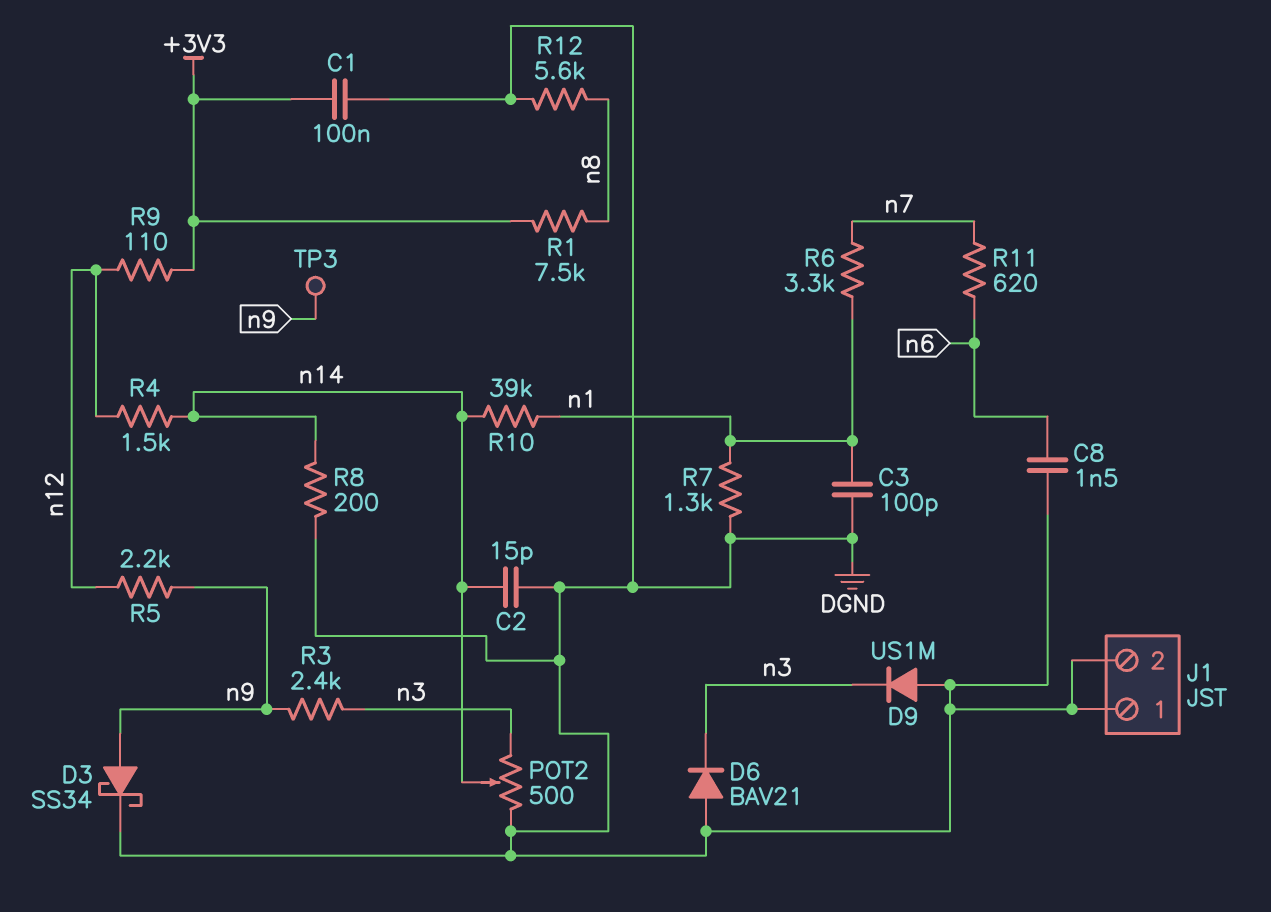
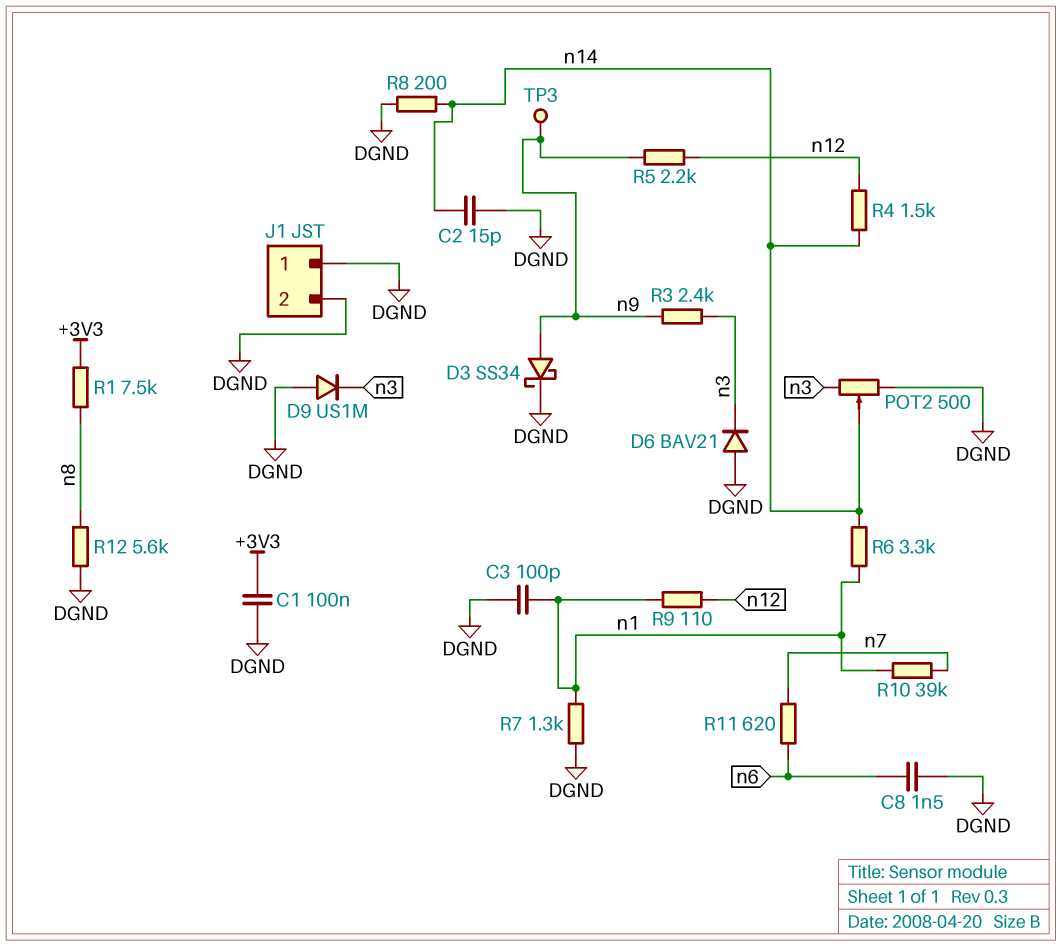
R6: 3.3k (n1, n7) -> 3.3k (n1, n14)
R9: 110 (+3V3, n12) -> 110 (n1, n12)
R10: 39k (n1, n14) -> 39k (n1, n7)

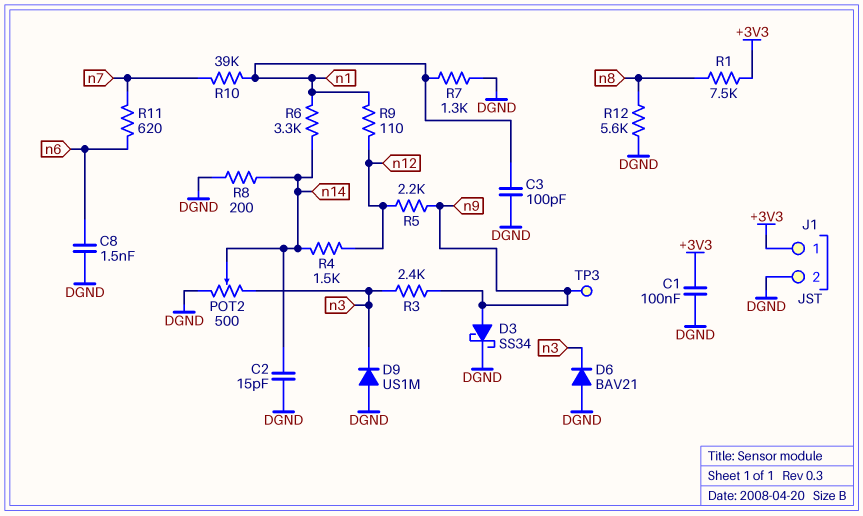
J1 pin 1: DGND -> +3V3

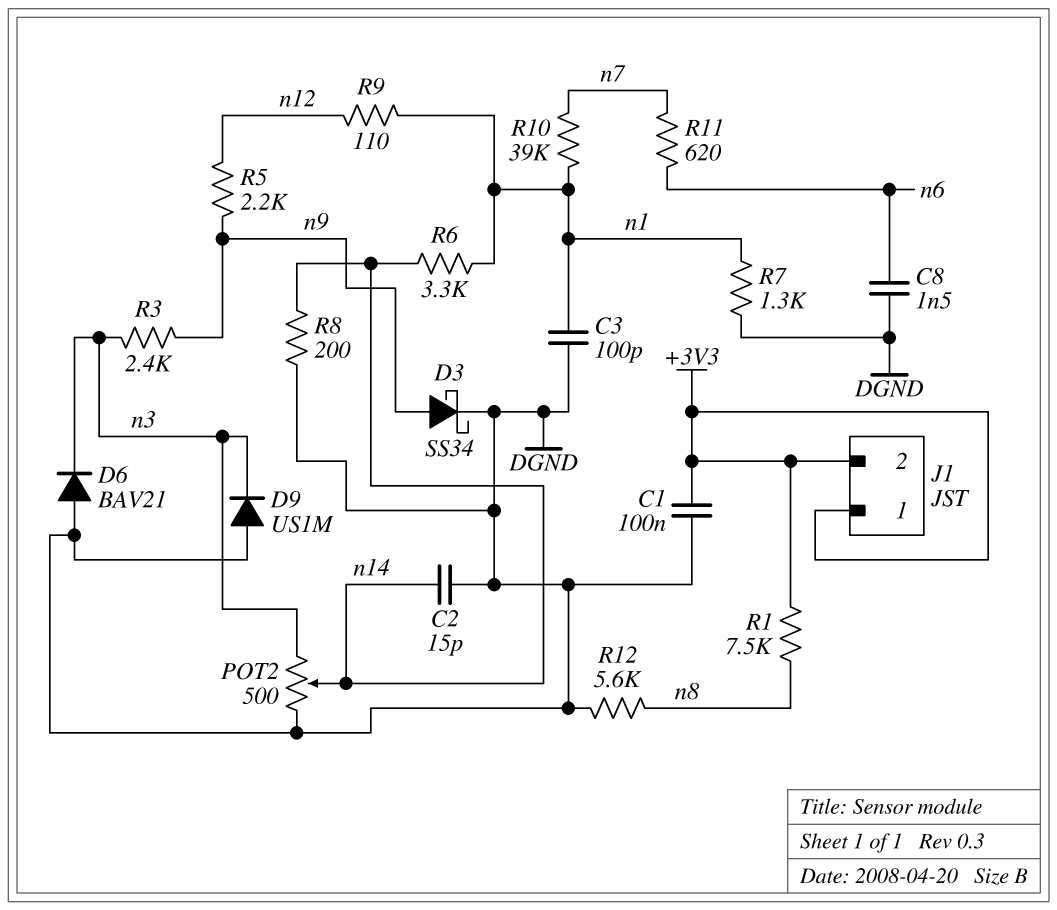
J1 pin 2: DGND -> +3V3
R4: 1.5k (n12, n14) -> none
TP3: test point (n9) -> none

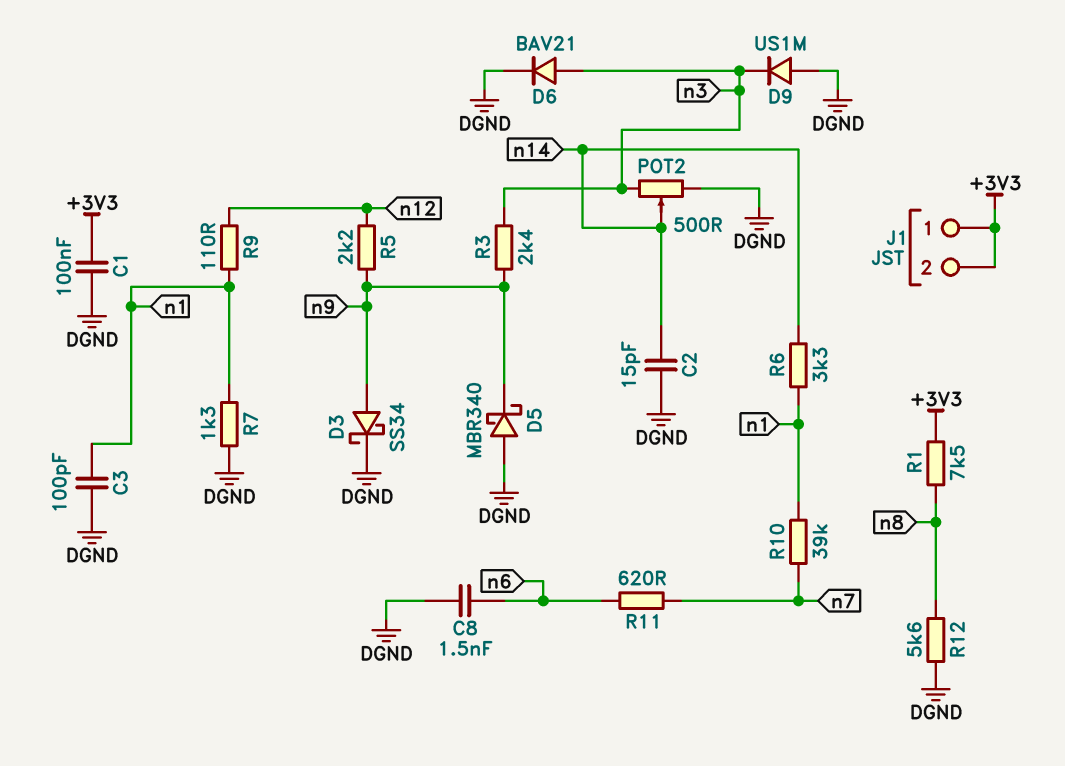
D5: none -> schottky MBR340 (A DGND, K n9)
D6: diode BAV21 (A DGND, K n3) -> diode BAV21 (A n3, K DGND)
R8: 200 (DGND, n14) -> none

